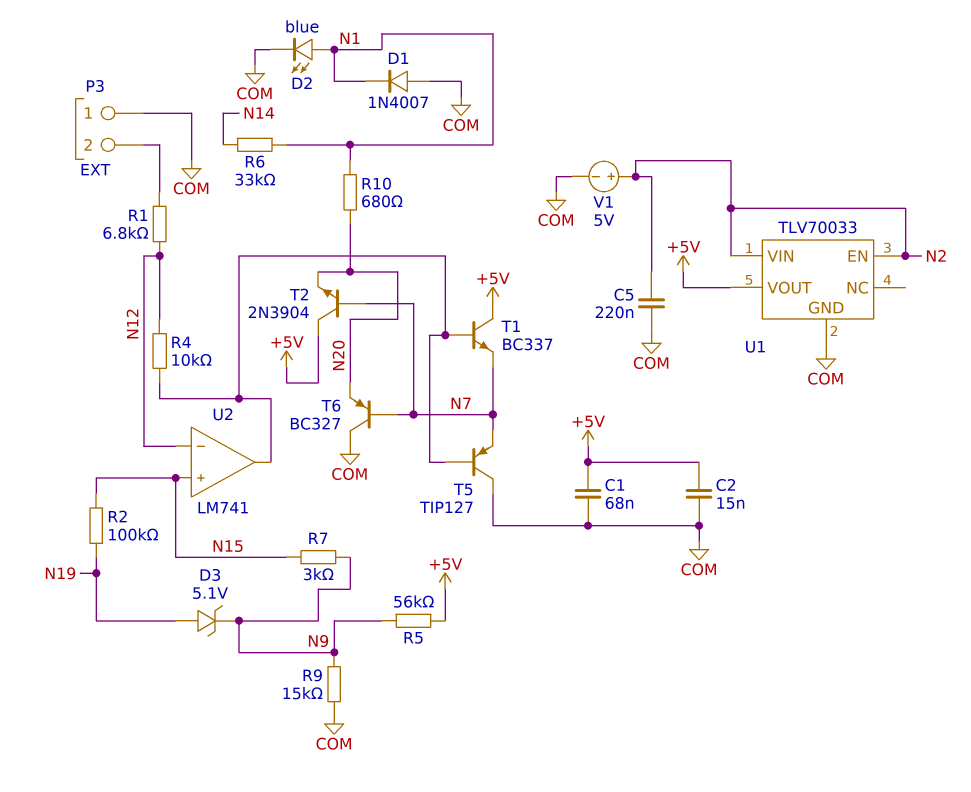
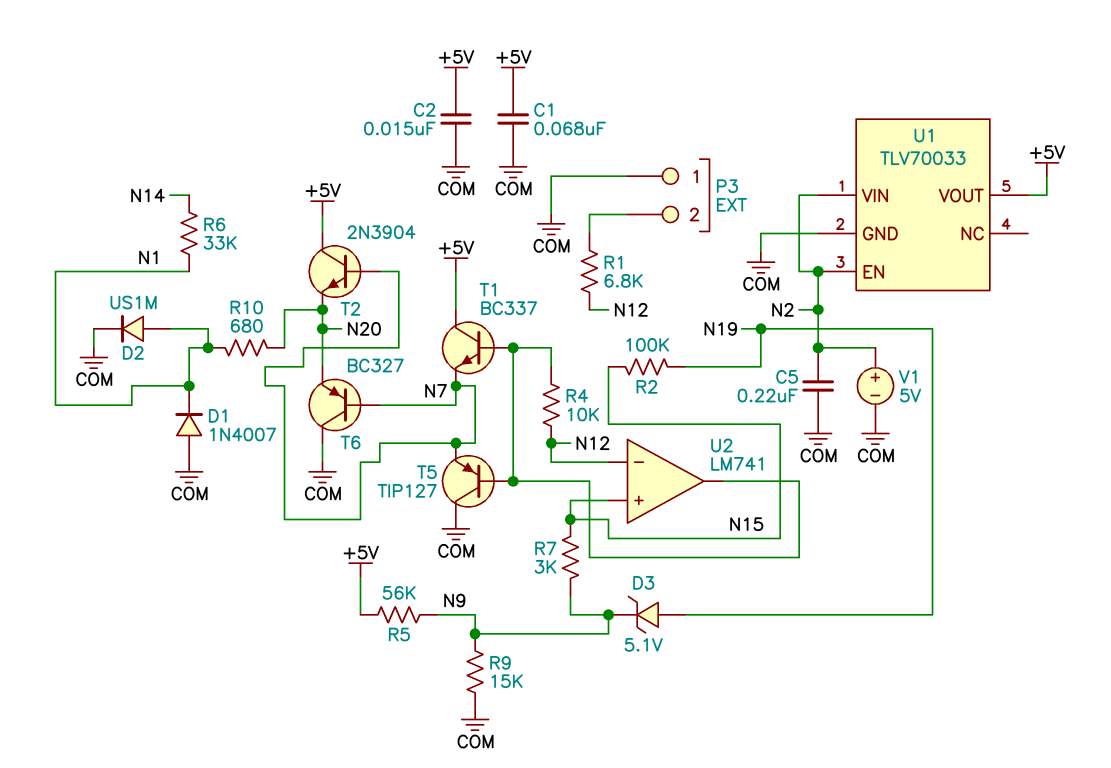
D2: LED blue (A N1, K COM) -> diode US1M (A N1, K COM)

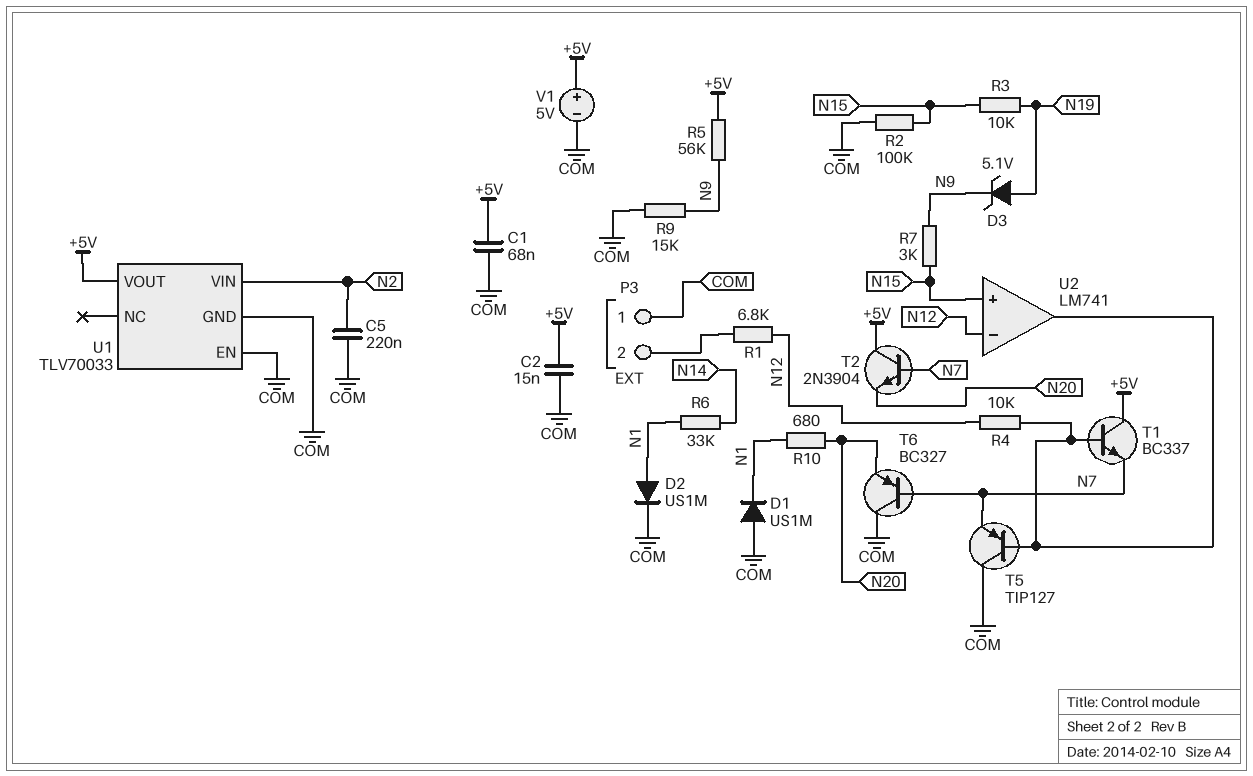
D1: diode 1N4007 (A COM, K N1) -> diode US1M (A COM, K N1)
R2: 100k (N15, N19) -> 100k (COM, N15)
R3: none -> 10k (N15, N19)
U1 pin EN: N2 -> COM
V1: 5V (plus N2, minus COM) -> 5V (plus +5V, minus COM)

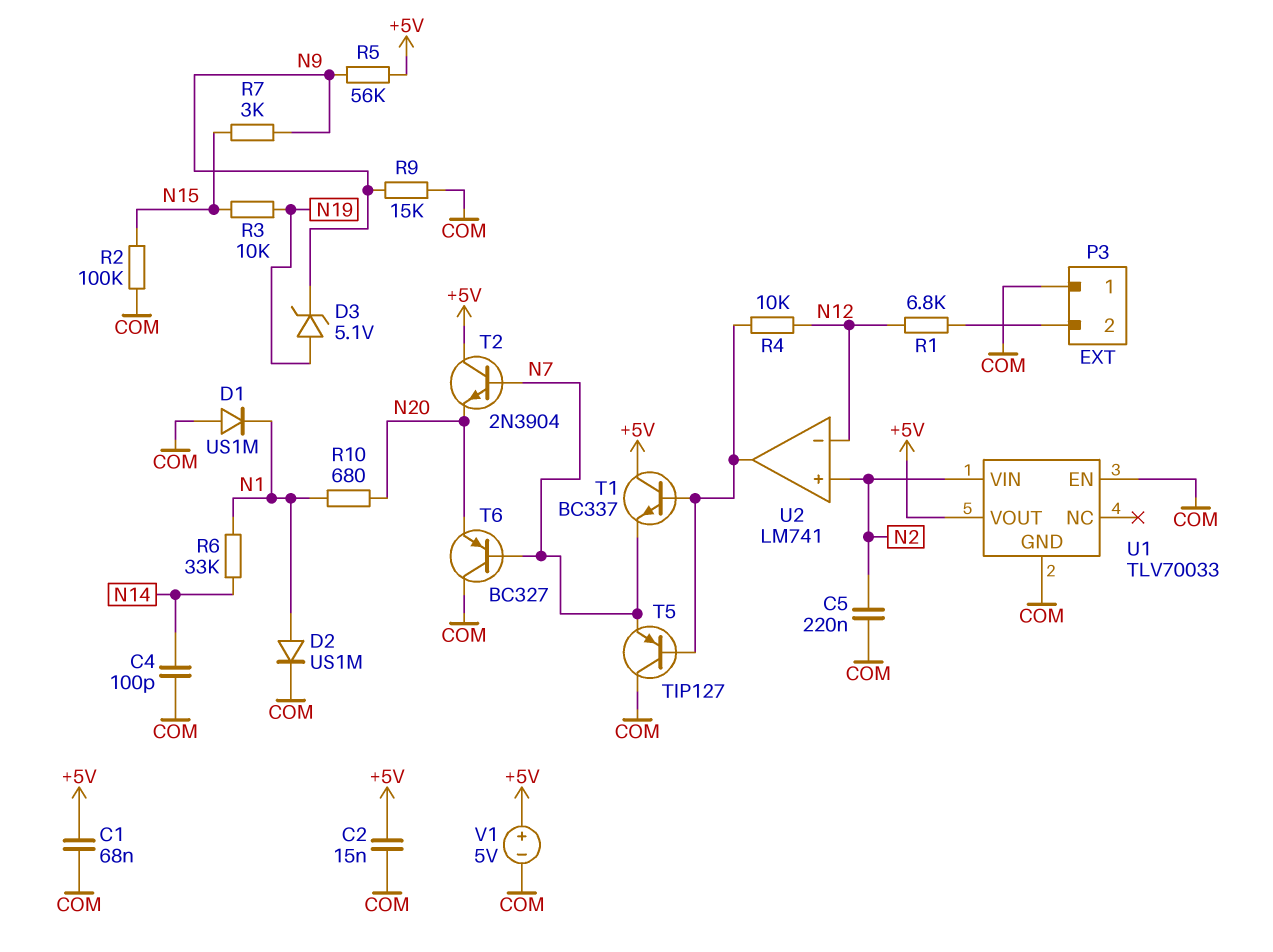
C4: none -> 100pF (COM, N14)
U2 pin in+: N15 -> N2

